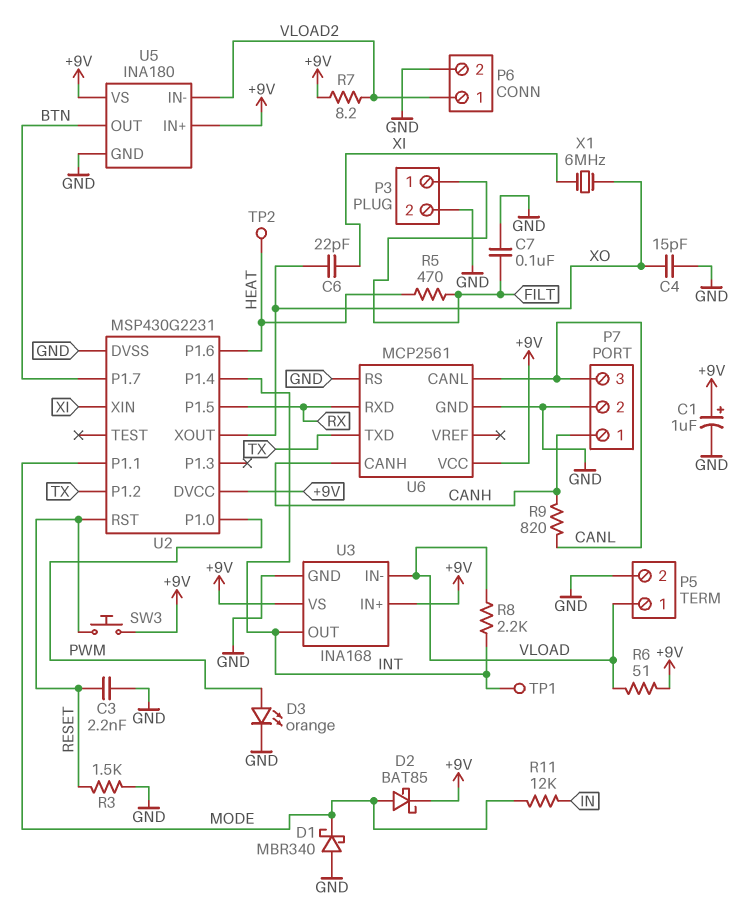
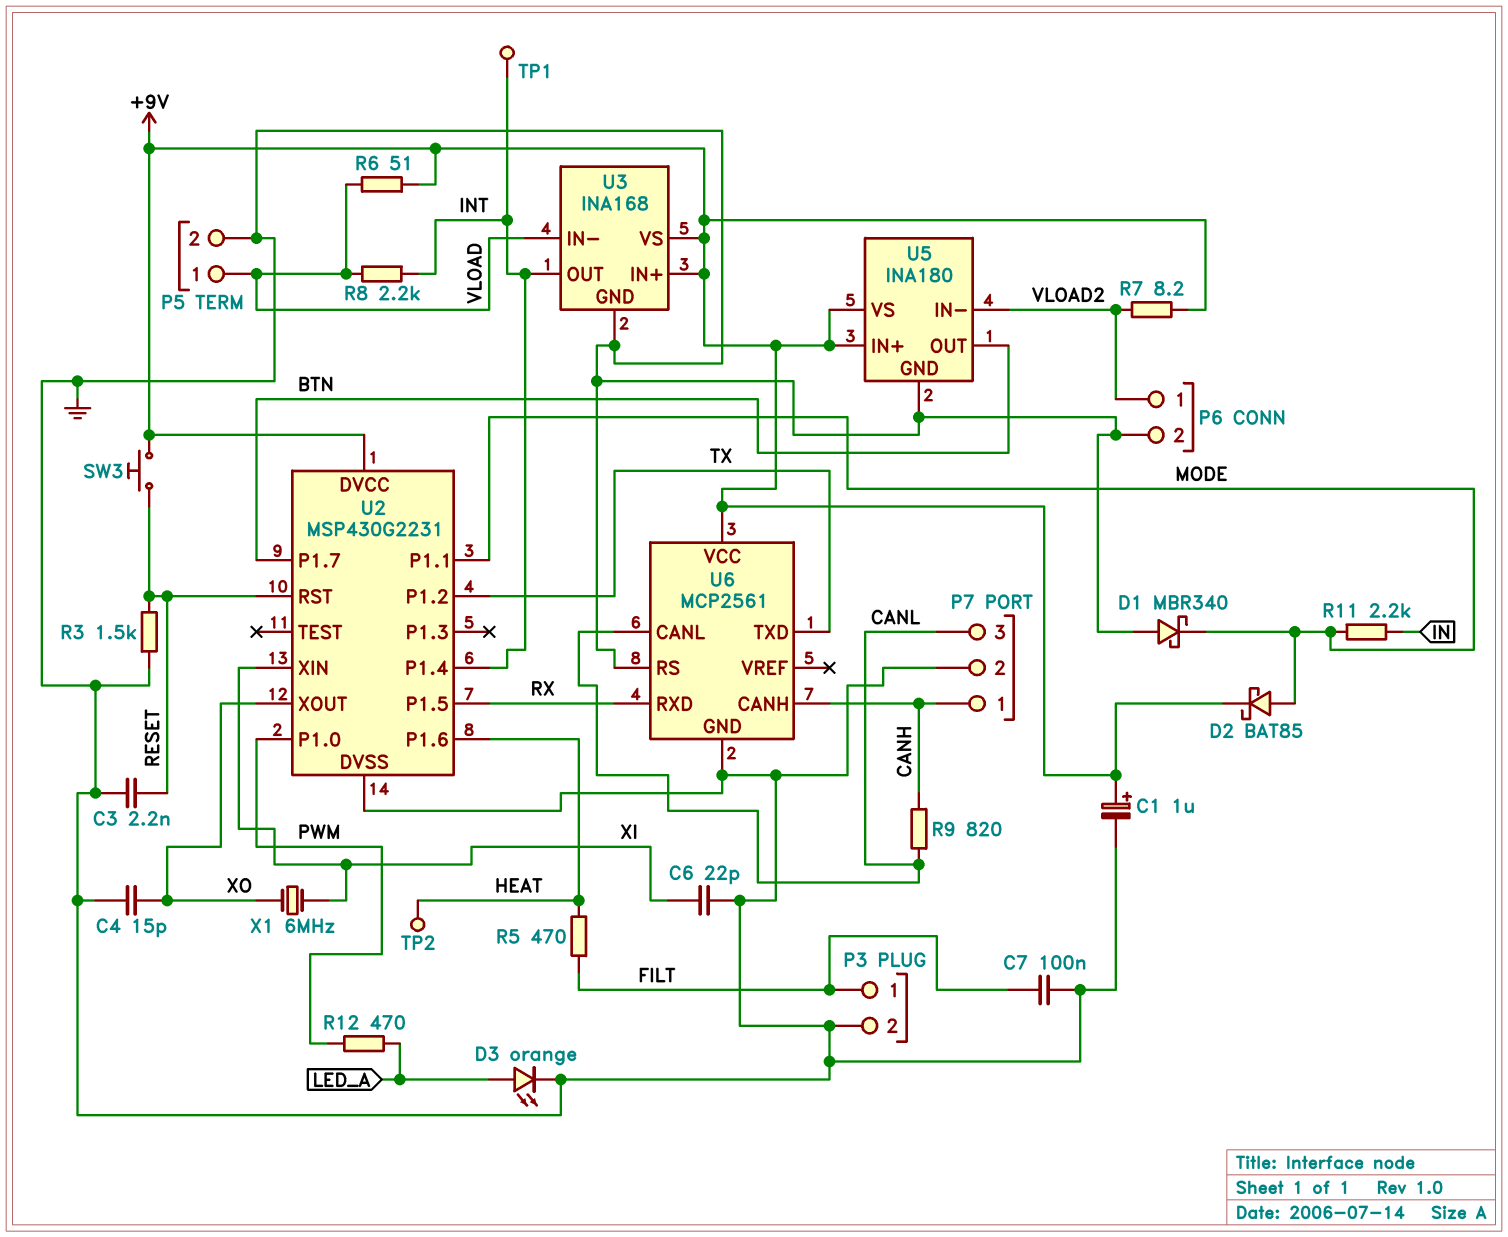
C6: 22pF (XI, XO) -> 22pF (GND, XI)
D3: LED orange (A PWM, K GND) -> LED orange (A LED_A, K GND)
R11: 12k (IN, MODE) -> 2.2k (IN, MODE)
R12: none -> 470 (LED_A, PWM)

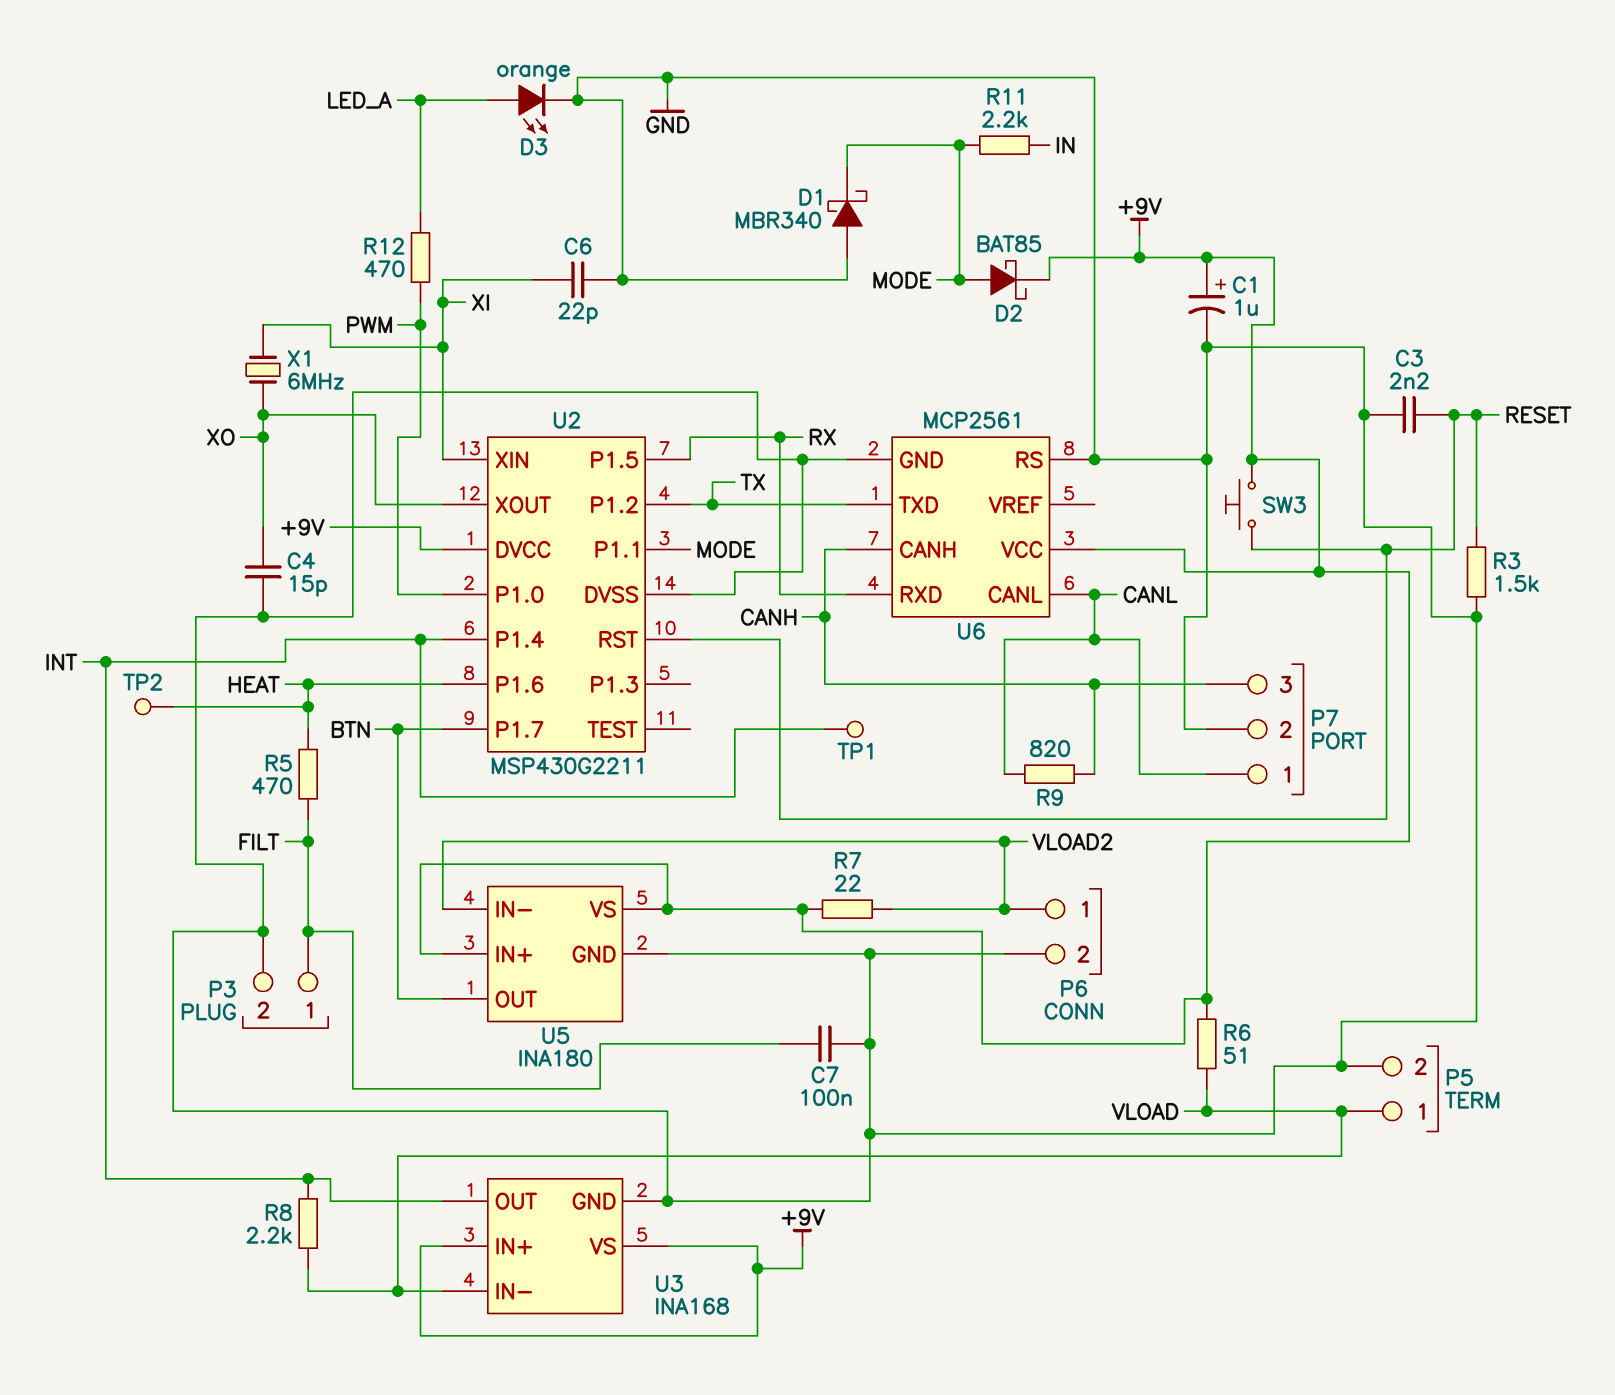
P7 pin 1: CANH -> CANL
P7 pin 3: CANL -> CANH
R7: 8.2 (+9V, VLOAD2) -> 22 (+9V, VLOAD2)
U2: MSP430G2231 -> MSP430G2211

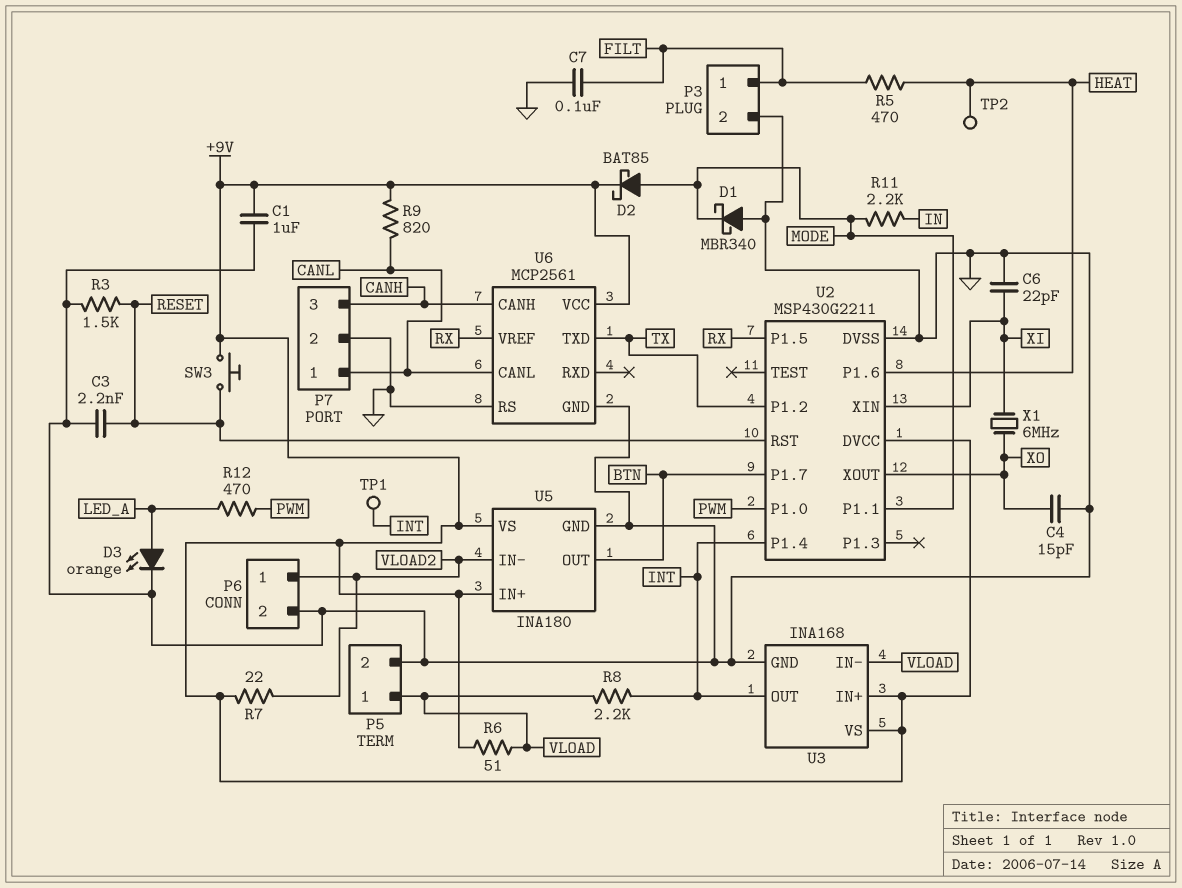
C1: 1uF (plus +9V, minus GND) -> 1uF (+9V, GND)
R9: 820 (CANH, CANL) -> 820 (+9V, CANL)
U6 pin RXD: RX -> none
U6 pin VREF: none -> RX

